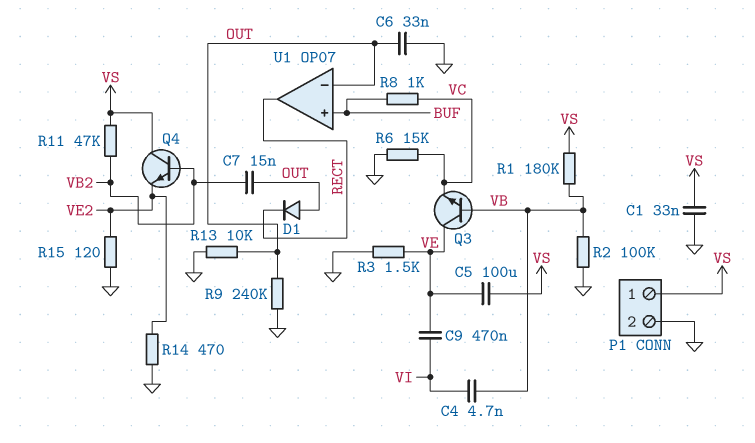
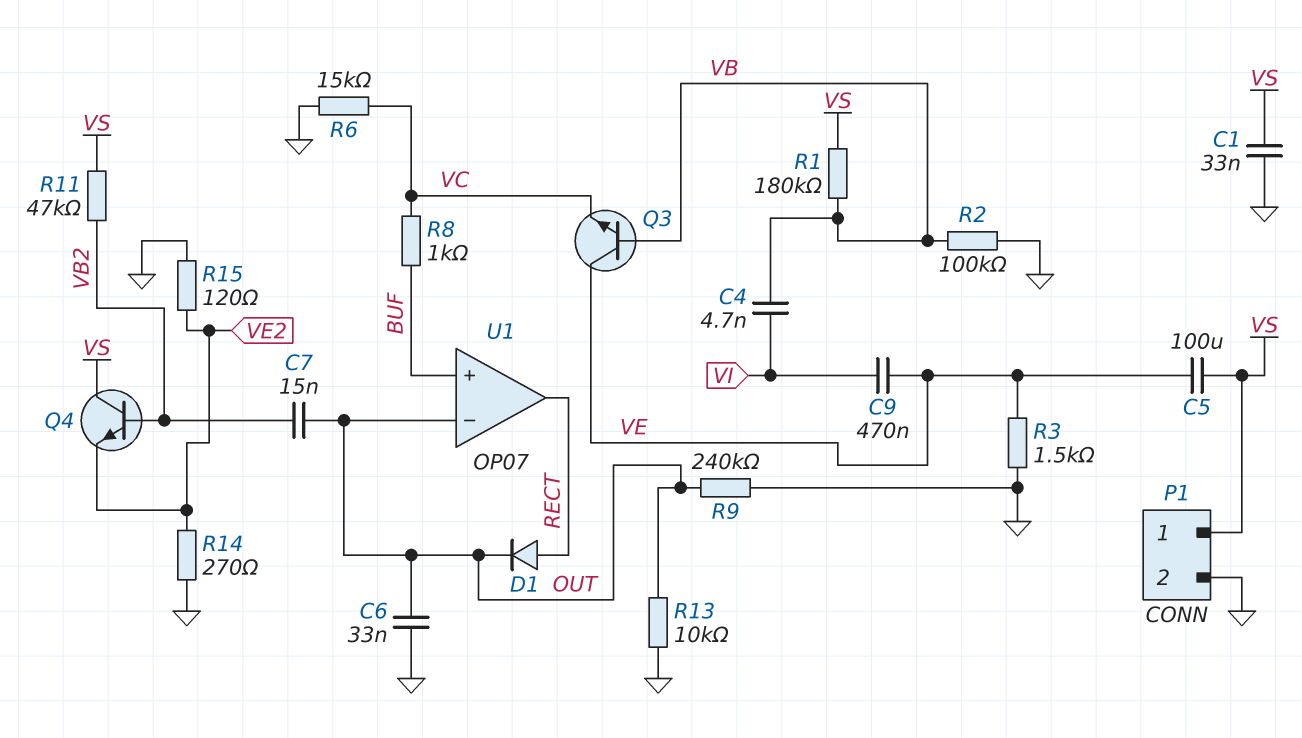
D1: diode (A OUT, K RECT) -> diode (A RECT, K OUT)
R14: 470 (GND, VE2) -> 270 (GND, VE2)

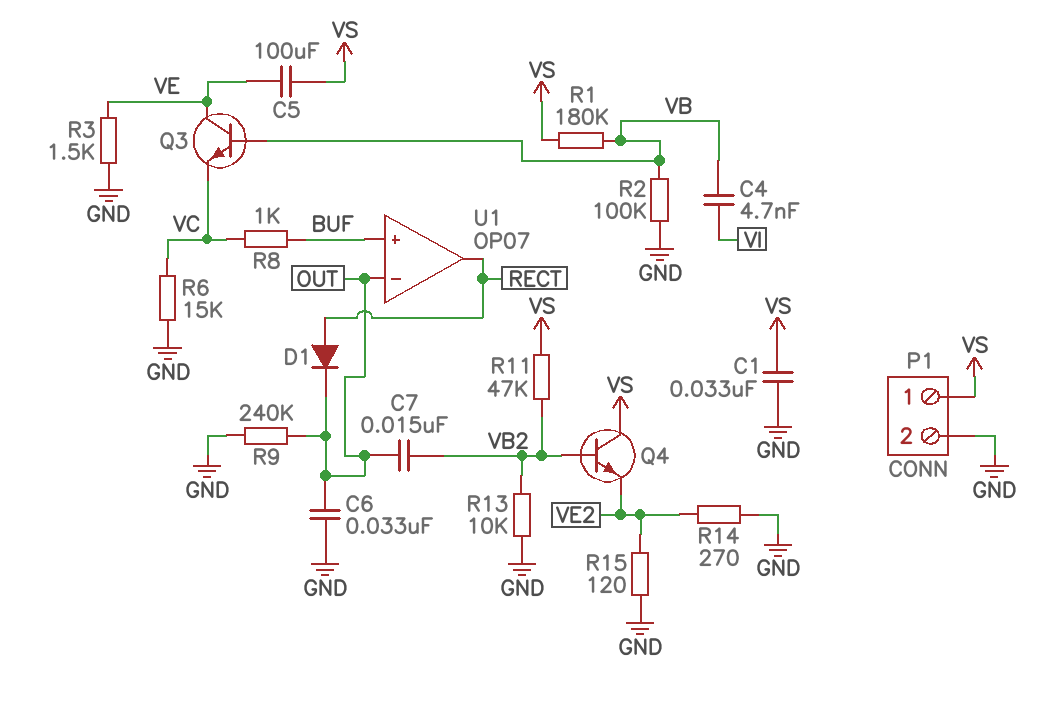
C9: 470nF (VE, VI) -> none
R13: 10k (GND, OUT) -> 10k (GND, VB2)

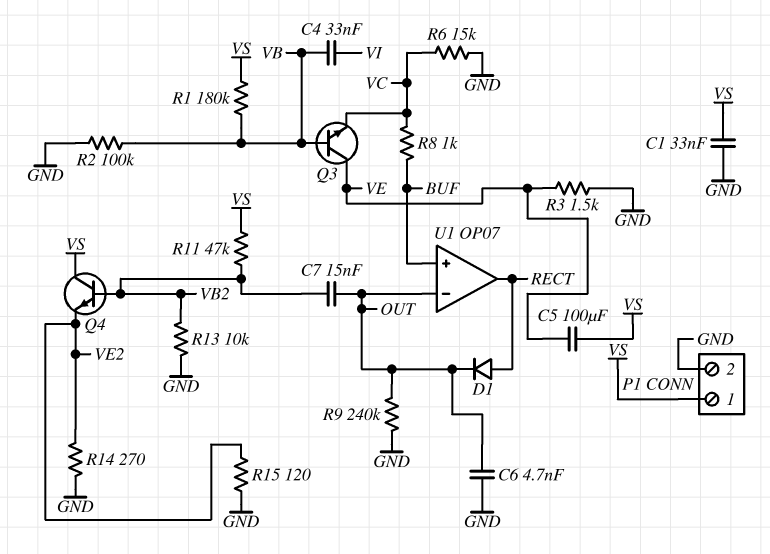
C4: 4.7nF (VB, VI) -> 33nF (VB, VI)
C6: 33nF (GND, OUT) -> 4.7nF (GND, OUT)

